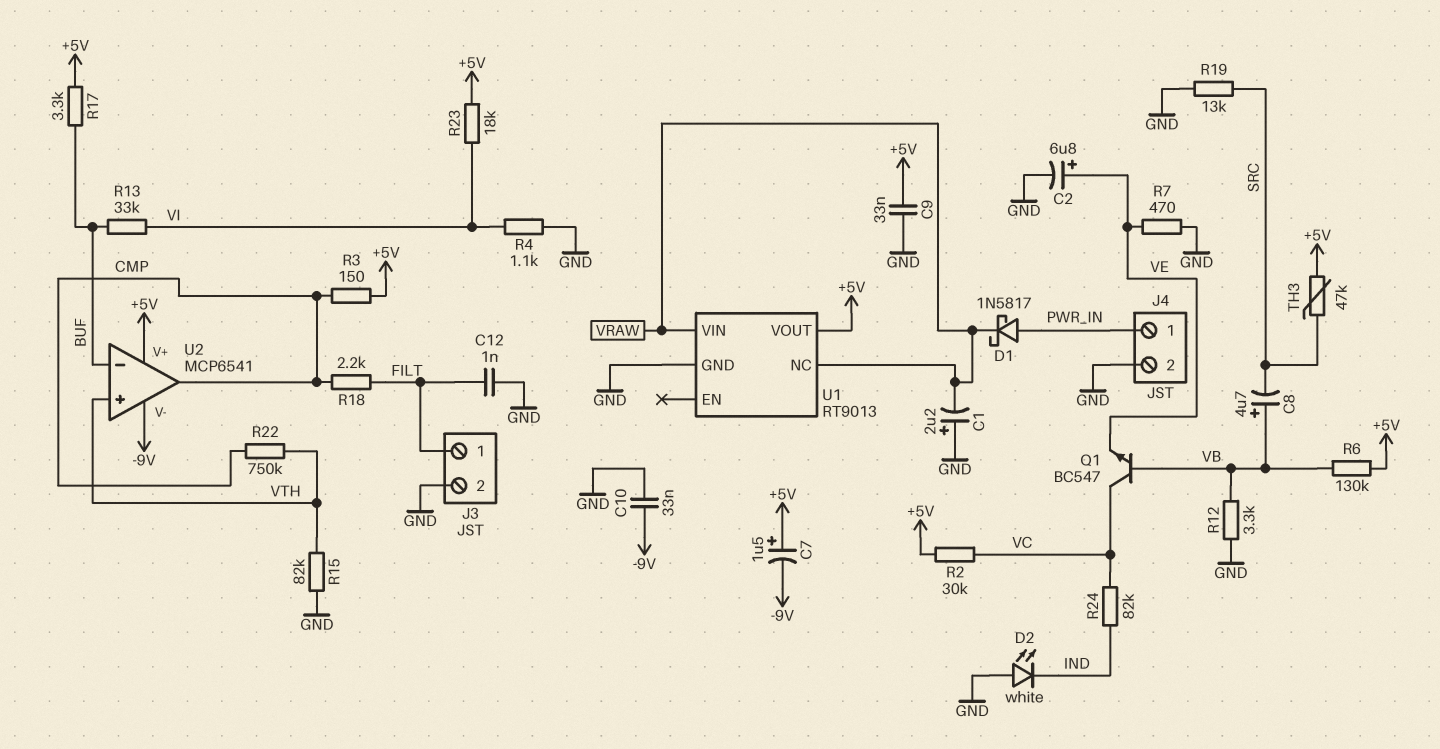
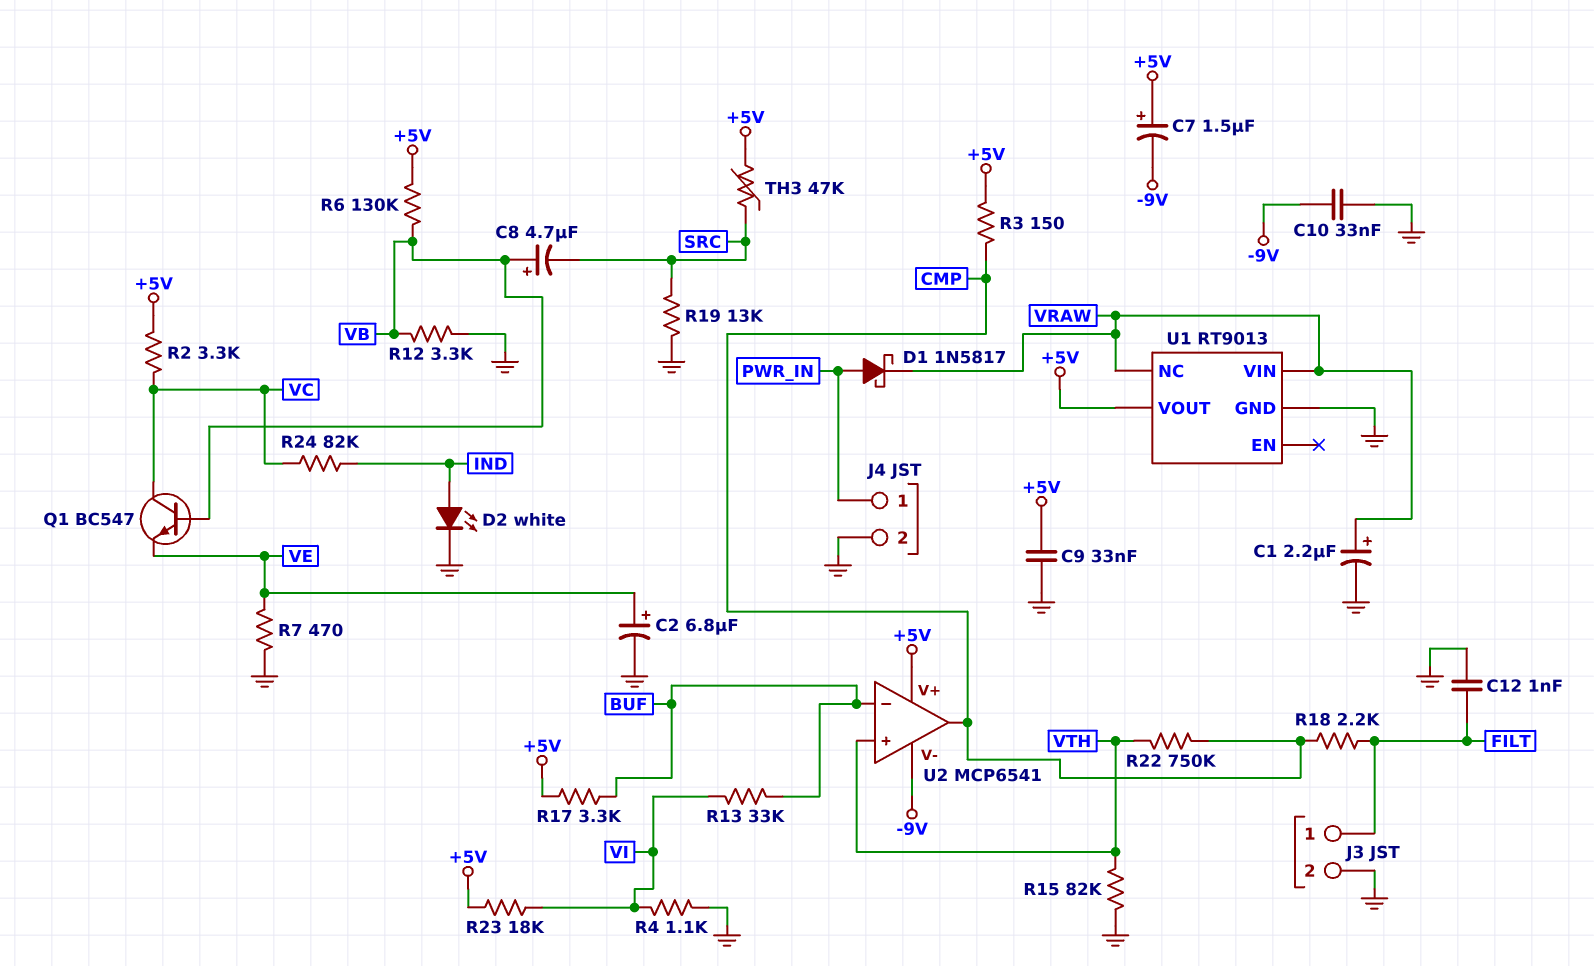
C1: 2.2uF (plus GND, minus VRAW) -> 2.2uF (plus VRAW, minus GND)
D2: LED white (A GND, K IND) -> LED white (A IND, K GND)
R2: 30k (+5V, VC) -> 3.3k (+5V, VC)

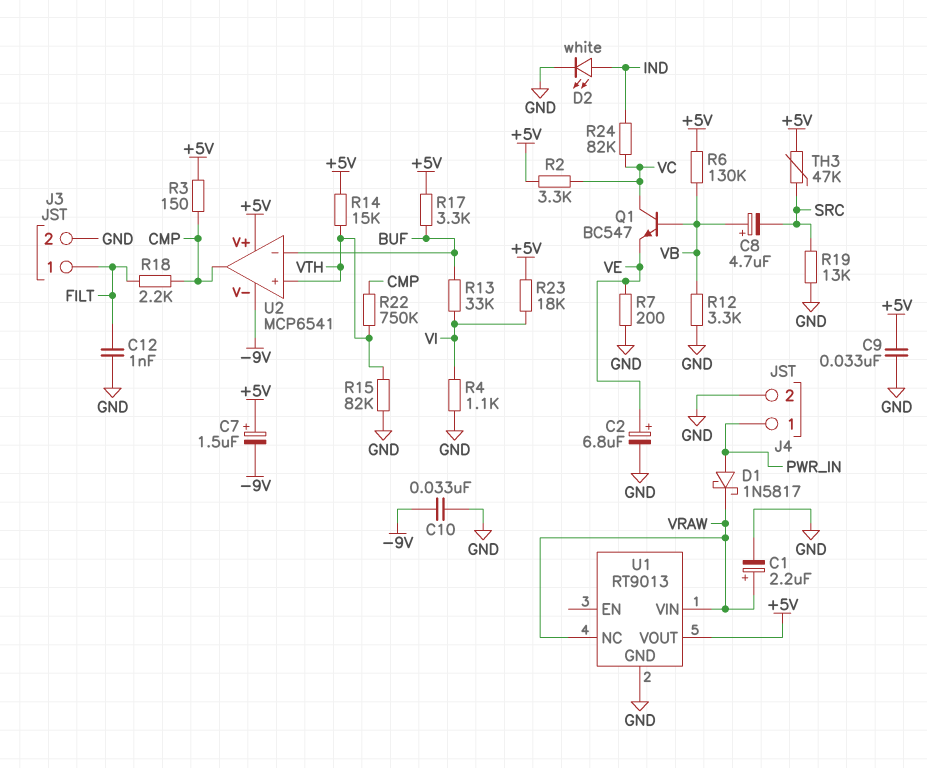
R7: 470 (GND, VE) -> 200 (GND, VE)
R14: none -> 15k (+5V, VTH)

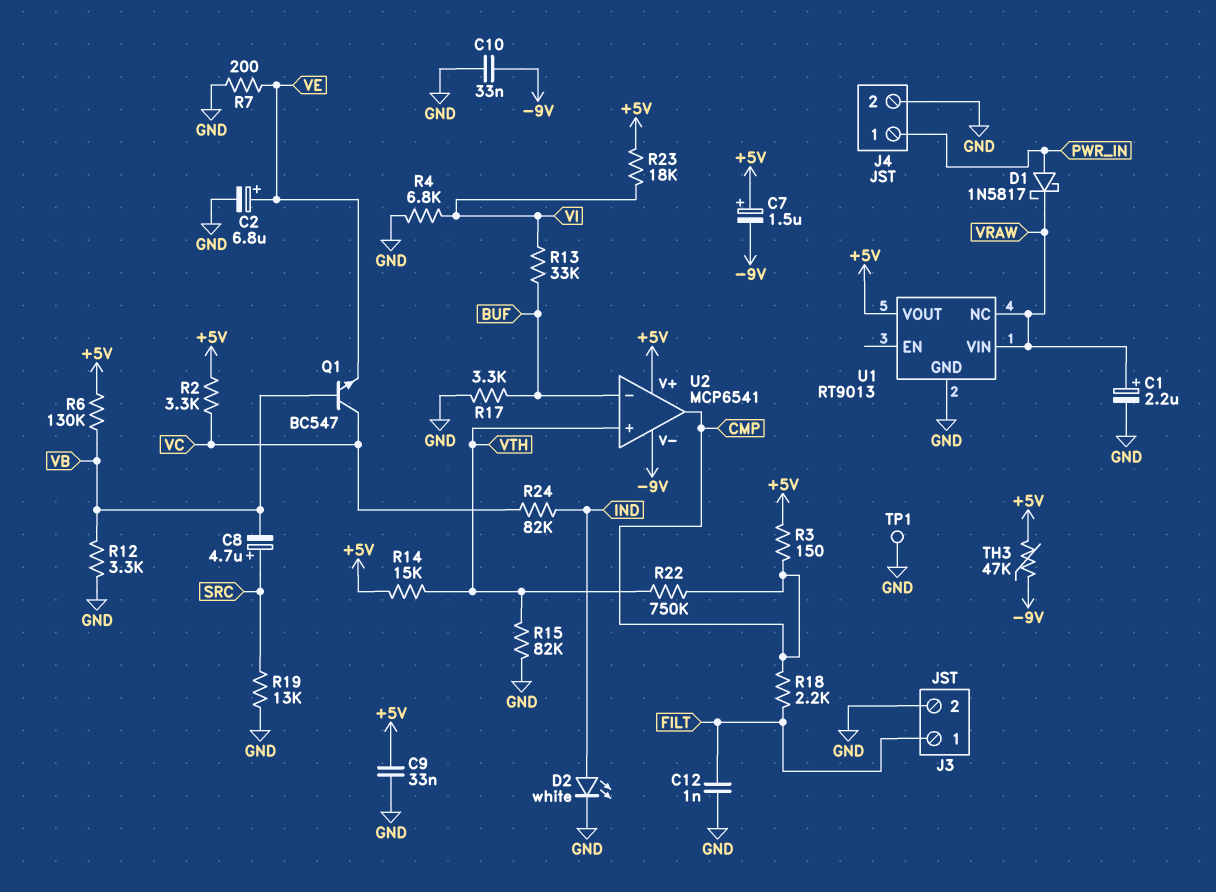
C8: 4.7uF (plus VB, minus SRC) -> 4.7uF (plus SRC, minus VB)
R4: 1.1k (GND, VI) -> 6.8k (GND, VI)
R17: 3.3k (+5V, BUF) -> 3.3k (BUF, GND)
TH3: 47k (+5V, SRC) -> 47k (+5V, -9V)
TP1: none -> test point (GND)

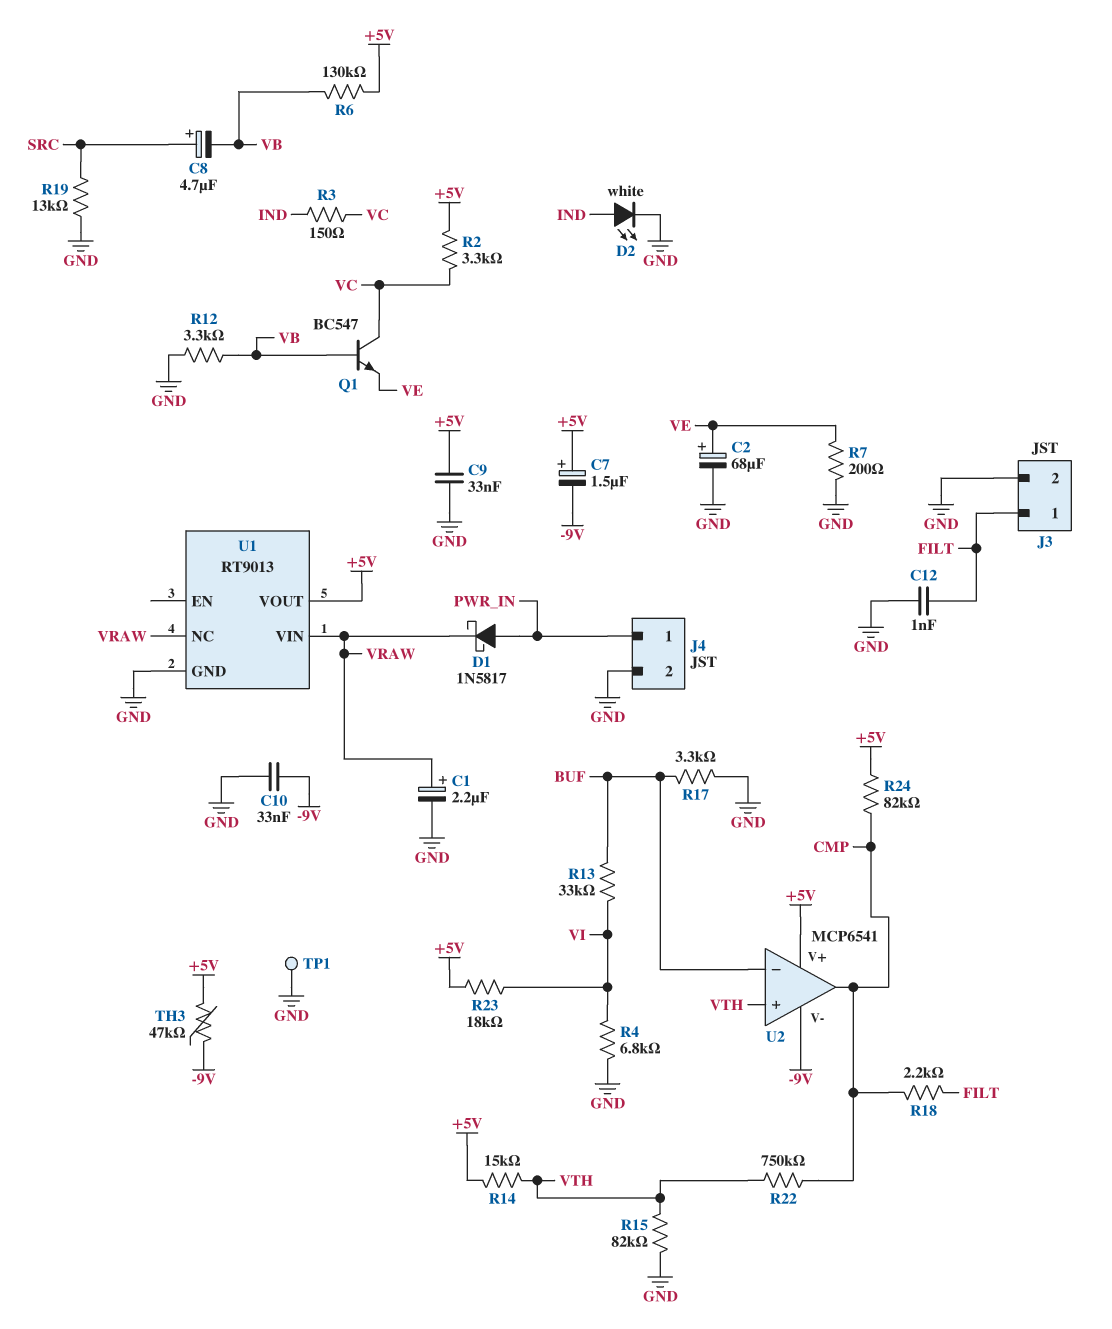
C2: 6.8uF (plus VE, minus GND) -> 68uF (plus VE, minus GND)
R3: 150 (+5V, CMP) -> 150 (IND, VC)
R24: 82k (IND, VC) -> 82k (+5V, CMP)

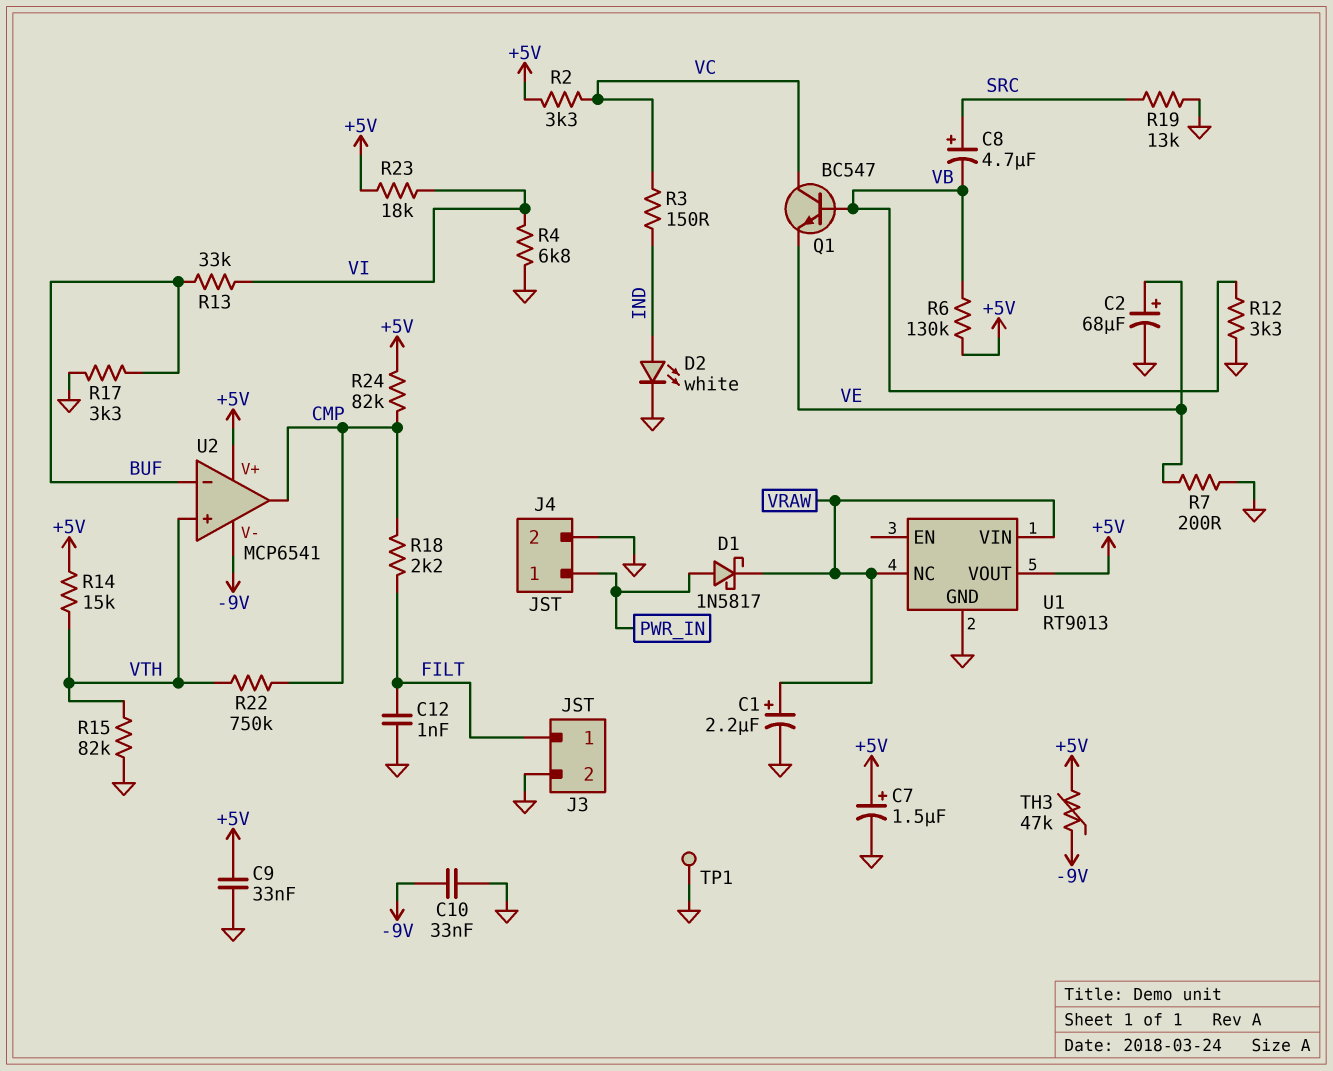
C7: 1.5uF (plus +5V, minus -9V) -> 1.5uF (plus +5V, minus GND)

